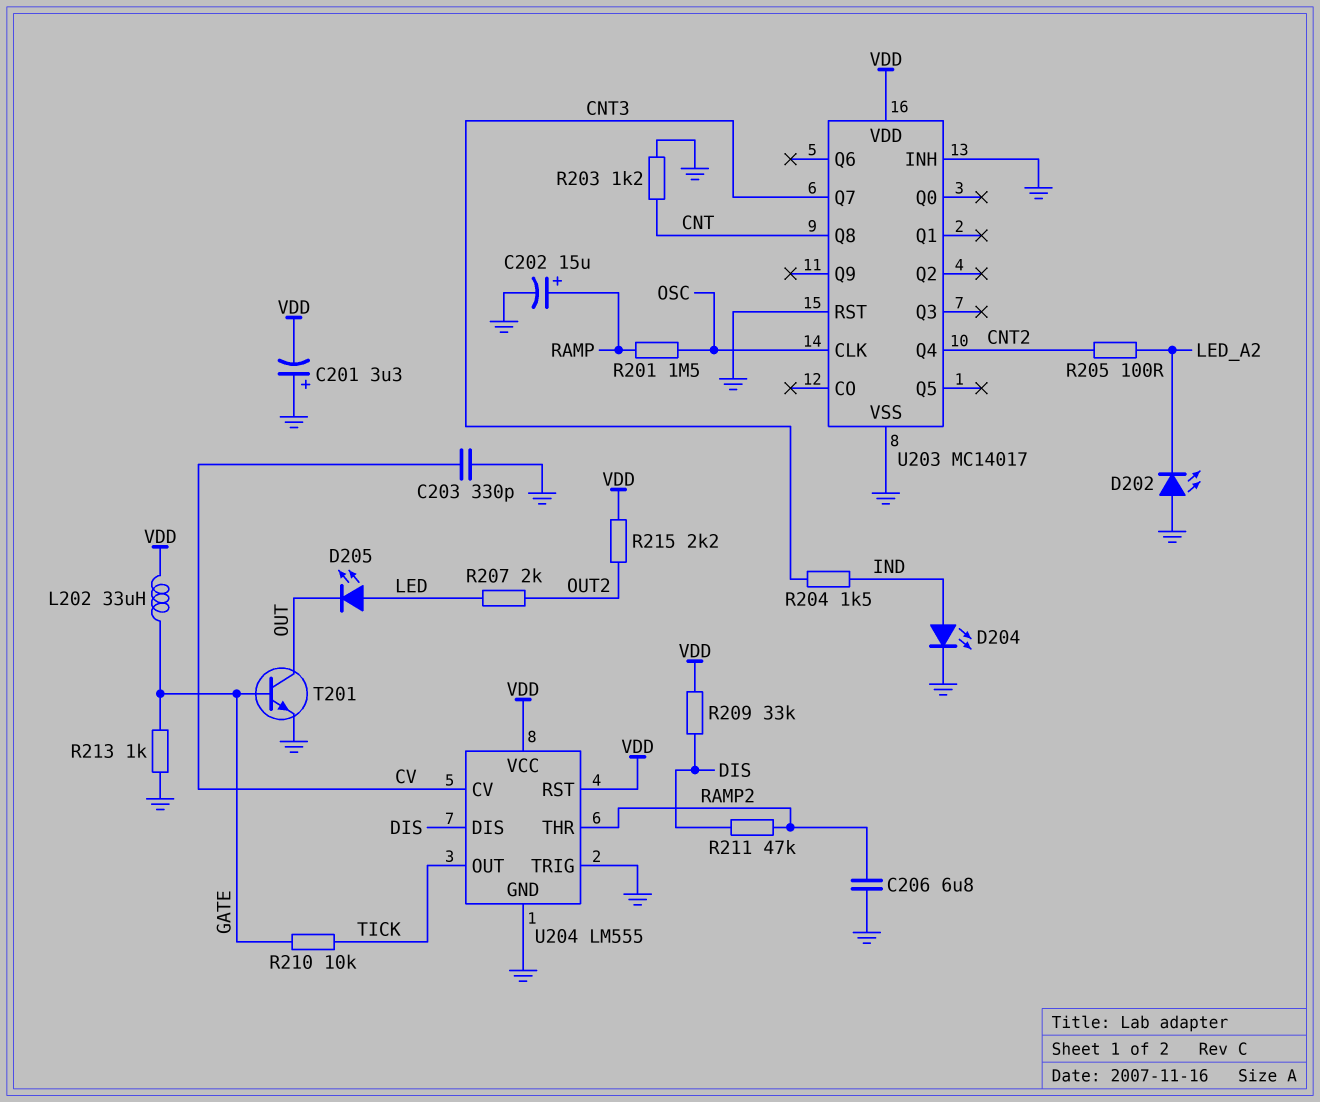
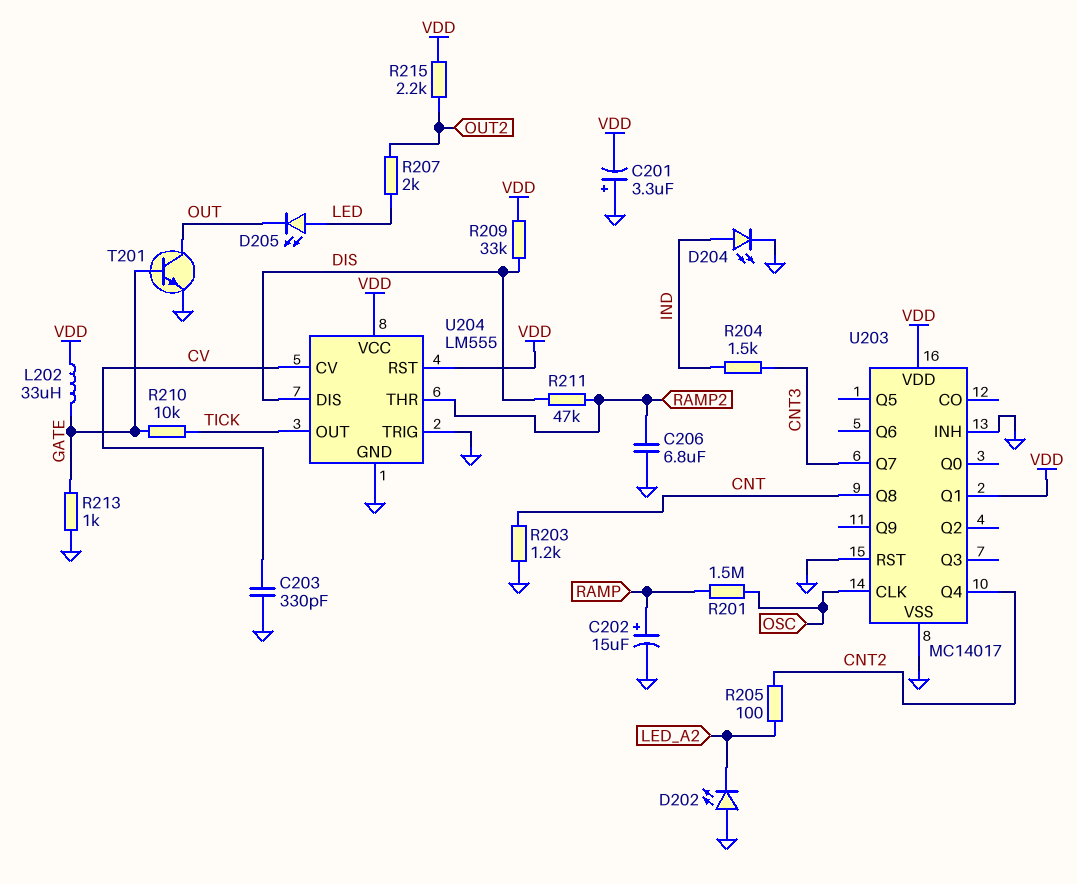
U203 pin Q1: none -> VDD

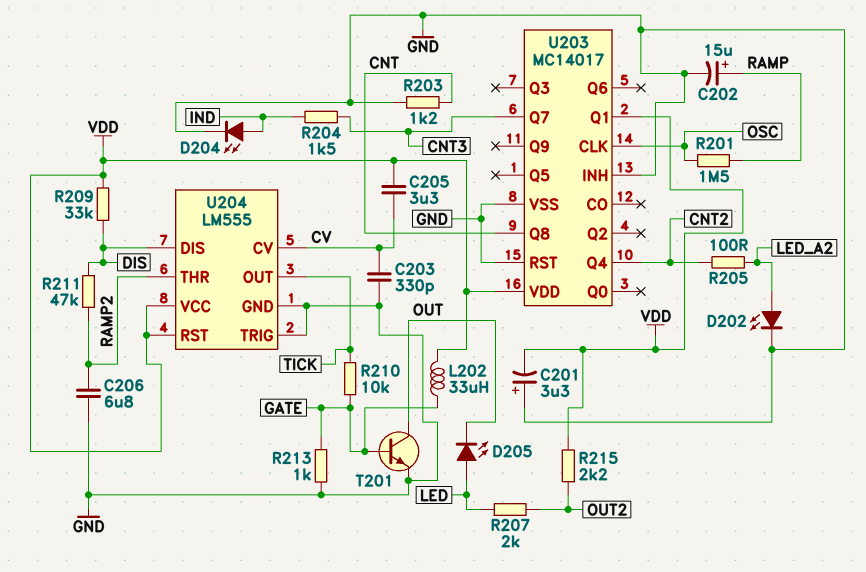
C205: none -> 3.3uF (CV, VDD)
D202: LED (A GND, K LED_A2) -> LED (A LED_A2, K GND)

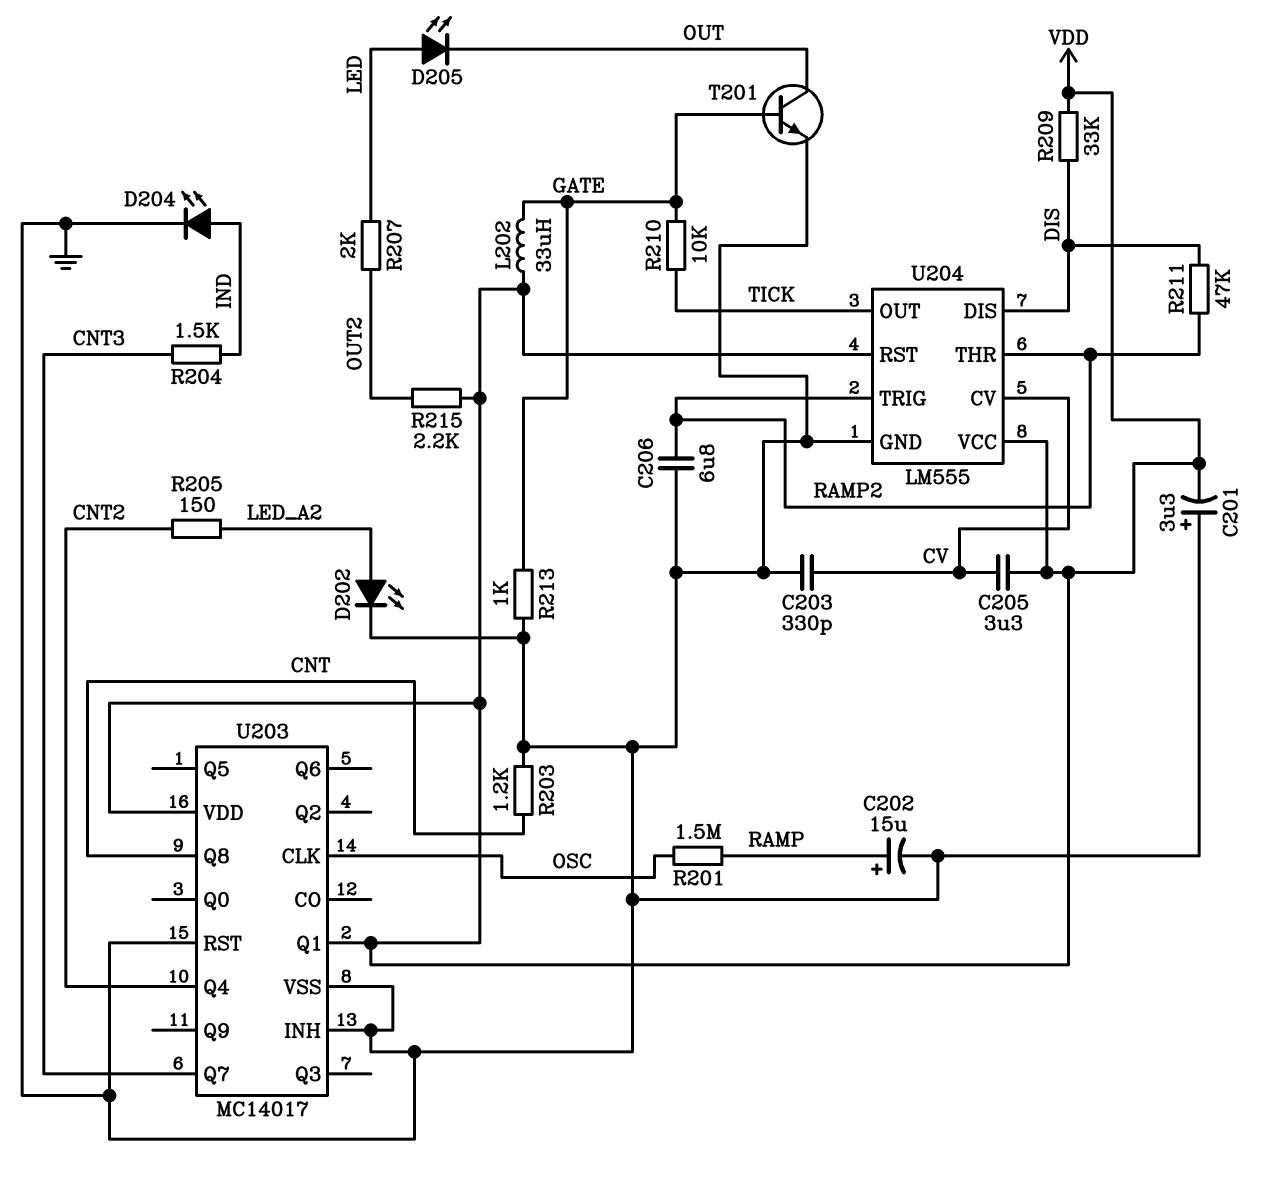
R205: 100 (CNT2, LED_A2) -> 150 (CNT2, LED_A2)
U204 pin TRIG: GND -> RAMP2

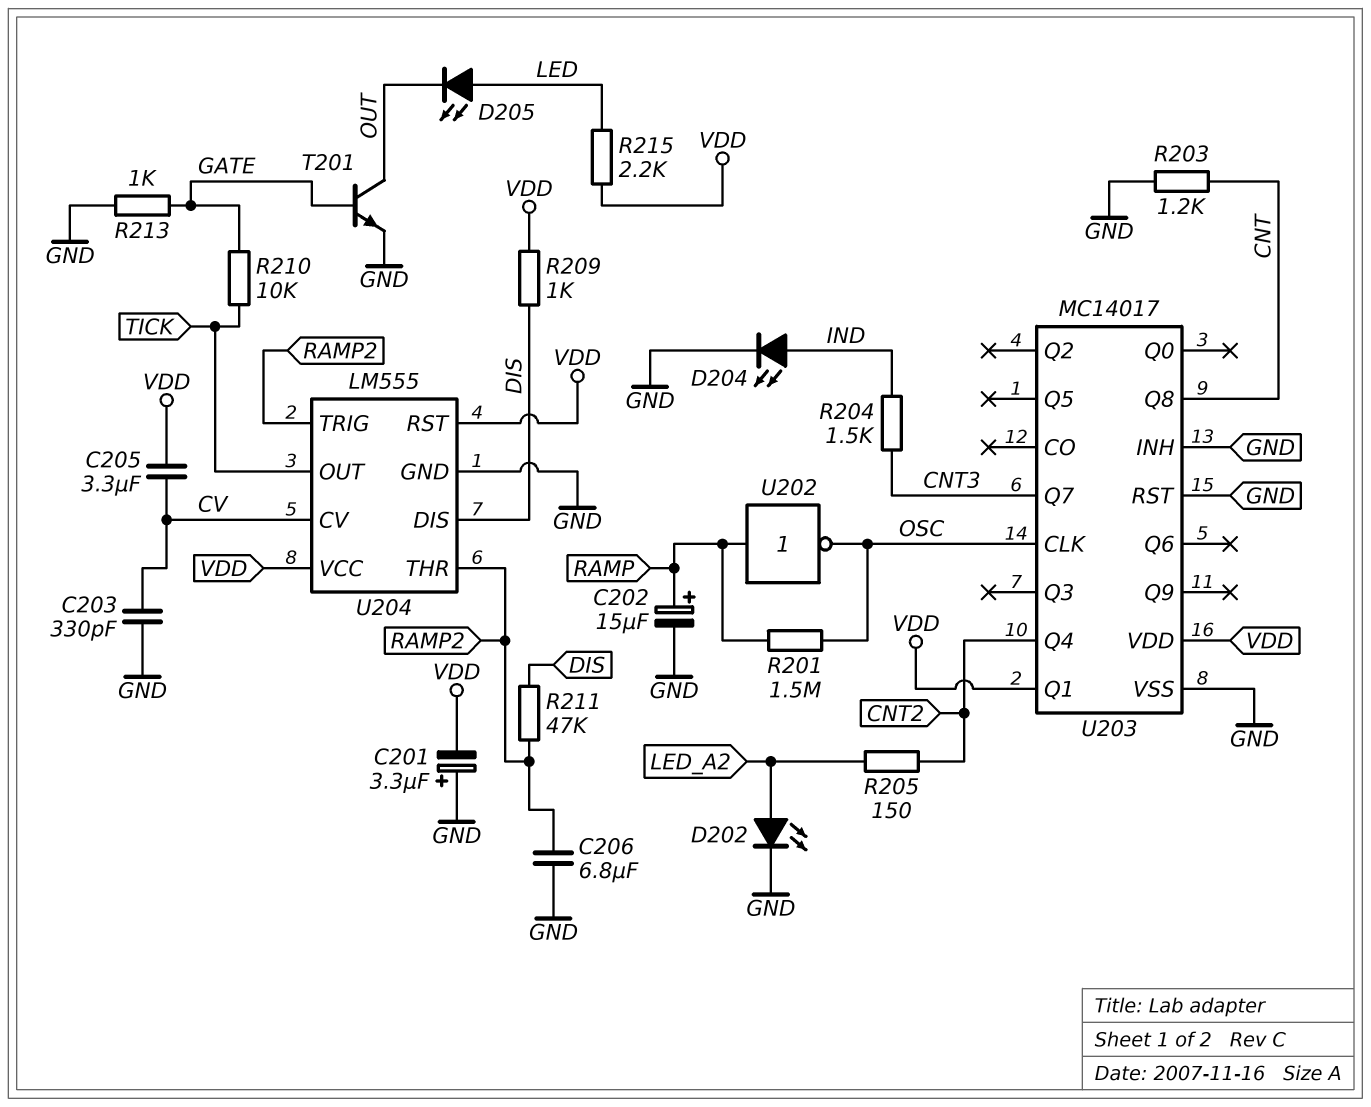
L202: 33uH (GATE, VDD) -> none
R207: 2k (LED, OUT2) -> none
R209: 33k (DIS, VDD) -> 1k (DIS, VDD)
R215: 2.2k (OUT2, VDD) -> 2.2k (LED, VDD)
U202: none -> NOT (in RAMP, out OSC)

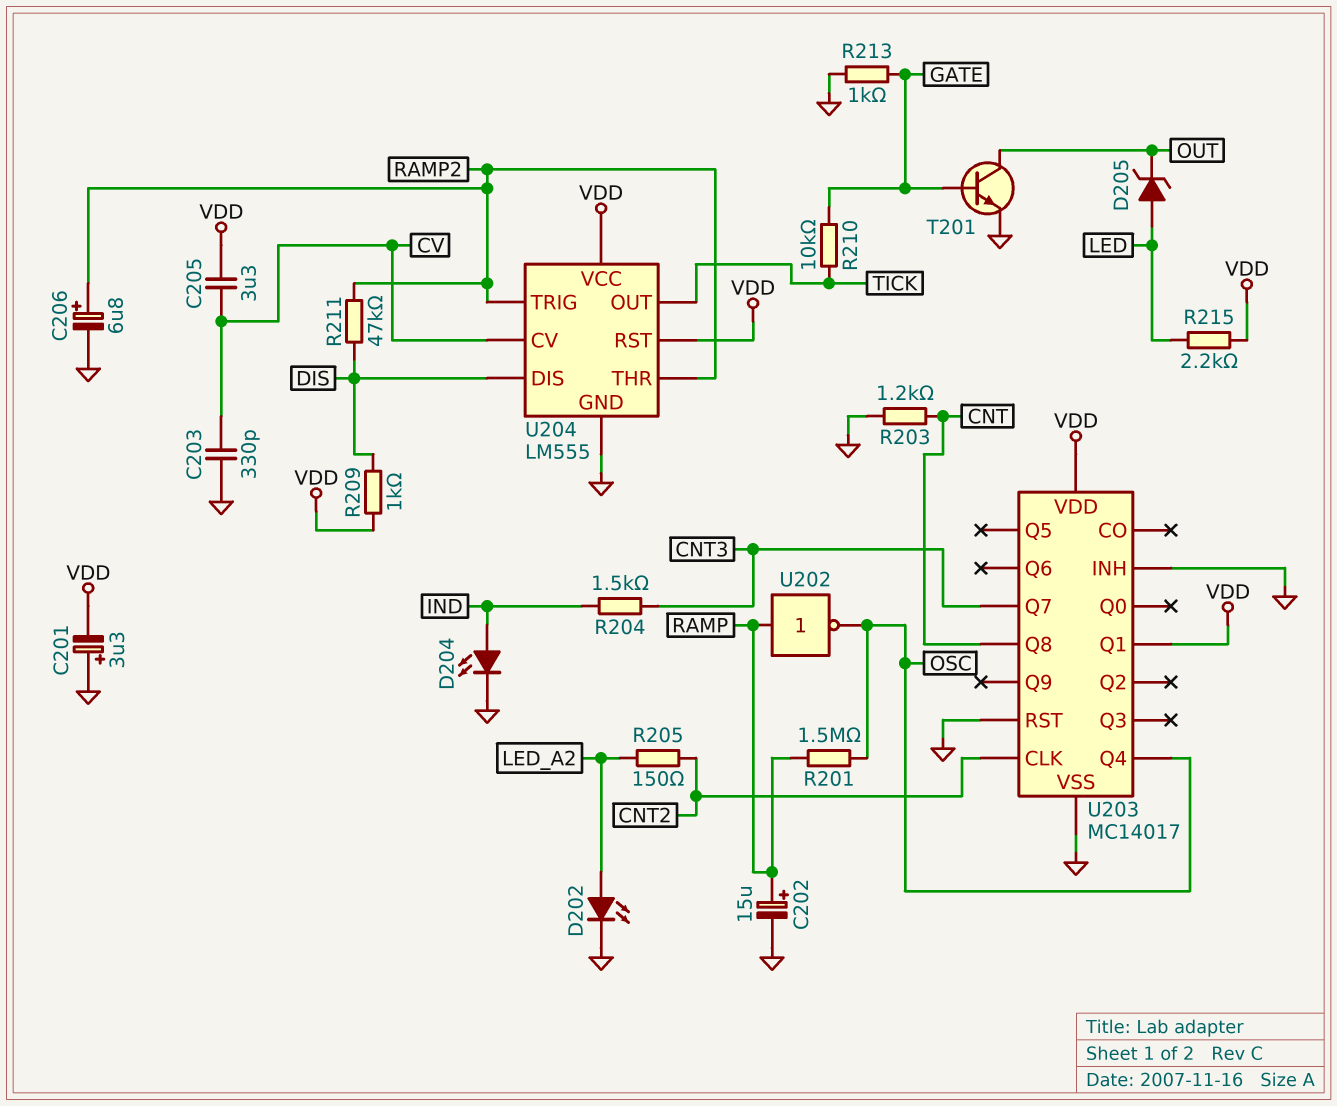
C206: 6.8uF (GND, RAMP2) -> 6.8uF (plus RAMP2, minus GND)
D205: LED (A LED, K OUT) -> zener (A LED, K OUT)
U203 pin CLK: OSC -> CNT2
U203 pin Q4: CNT2 -> OSC

